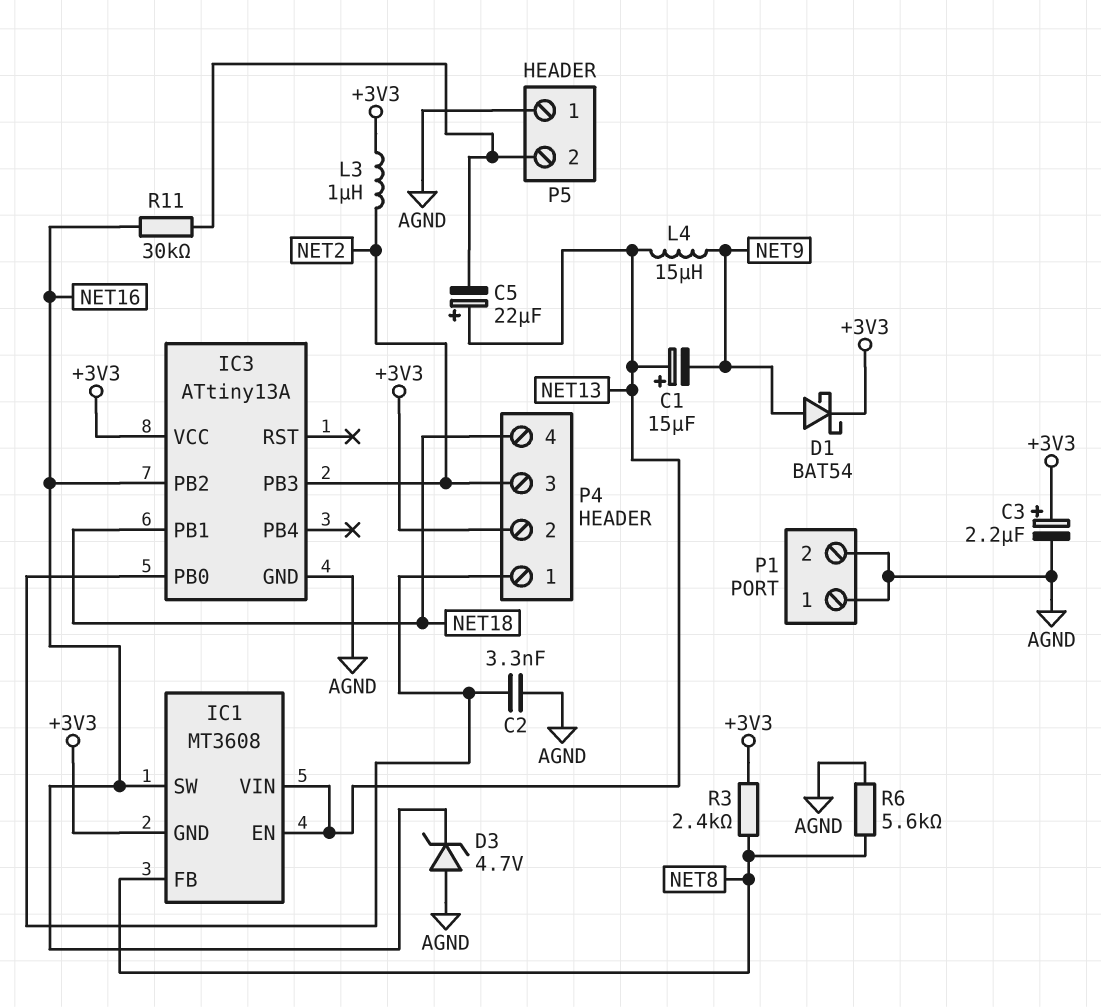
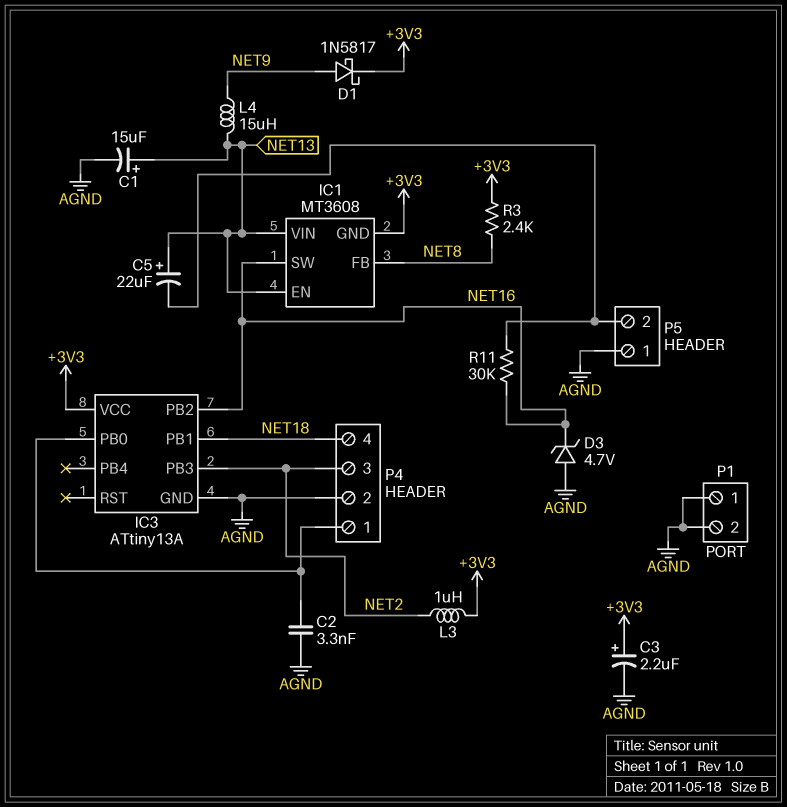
C1: 15uF (plus NET13, minus NET9) -> 15uF (plus NET13, minus AGND)
D1: schottky BAT54 (A NET9, K +3V3) -> schottky 1N5817 (A NET9, K +3V3)
P4 pin 2: +3V3 -> AGND
R6: 5.6k (AGND, NET8) -> none

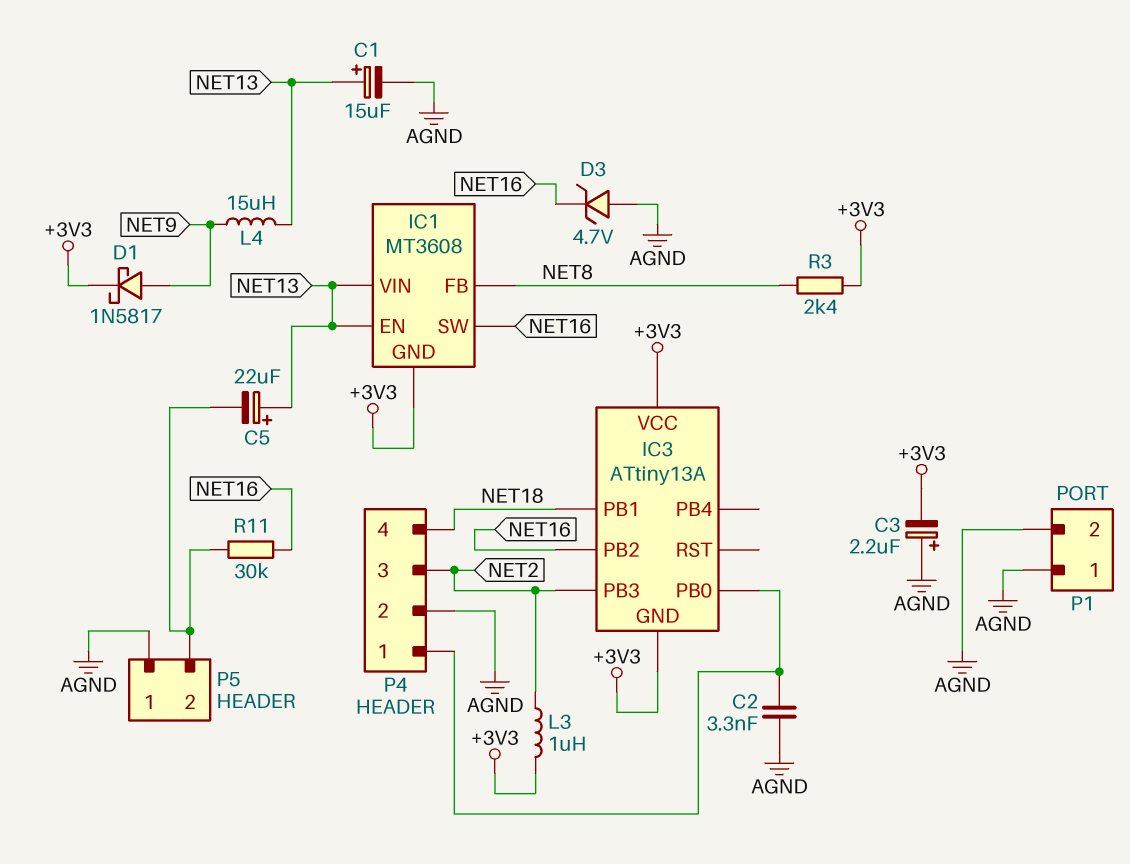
C3: 2.2uF (plus +3V3, minus AGND) -> 2.2uF (plus AGND, minus +3V3)
IC3 pin GND: AGND -> +3V3

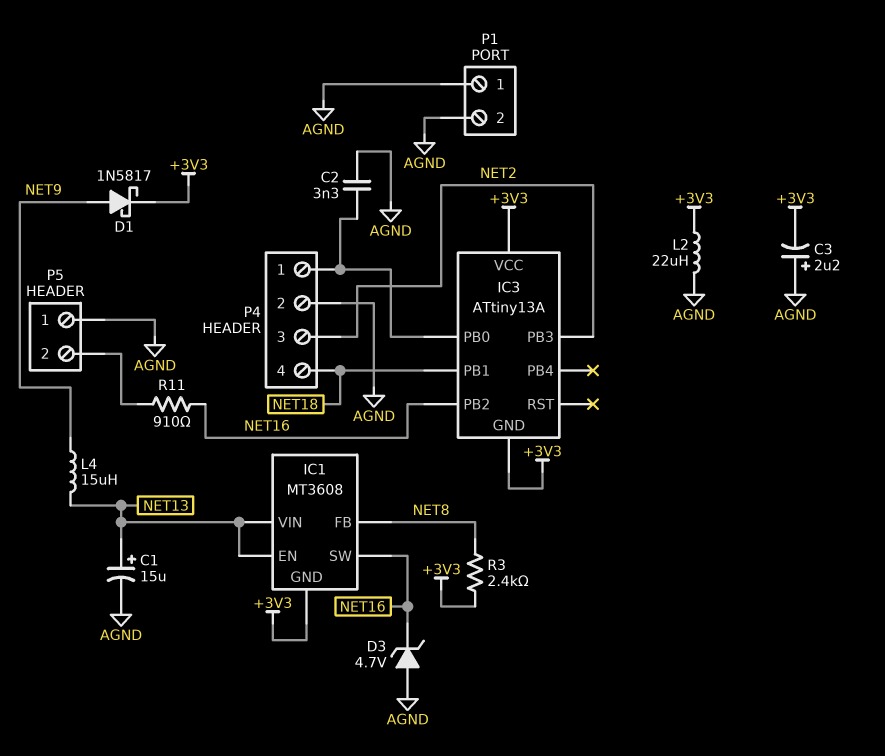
C5: 22uF (plus NET13, minus P5/2) -> none
L2: none -> 22uH (+3V3, AGND)
L3: 1uH (+3V3, NET2) -> none
R11: 30k (NET16, P5/2) -> 910 (NET16, P5/2)

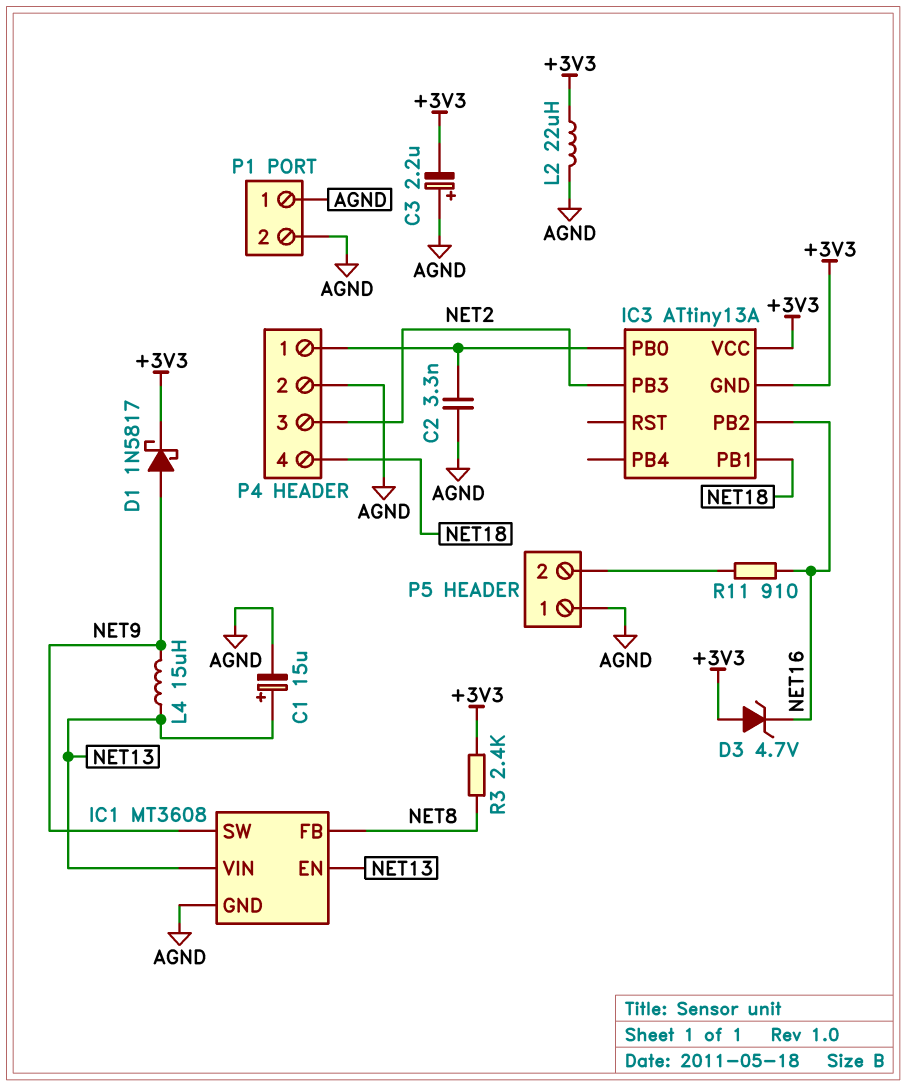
D3: zener 4.7V (A AGND, K NET16) -> zener 4.7V (A +3V3, K NET16)
IC1 pin GND: +3V3 -> AGND
IC1 pin SW: NET16 -> NET9

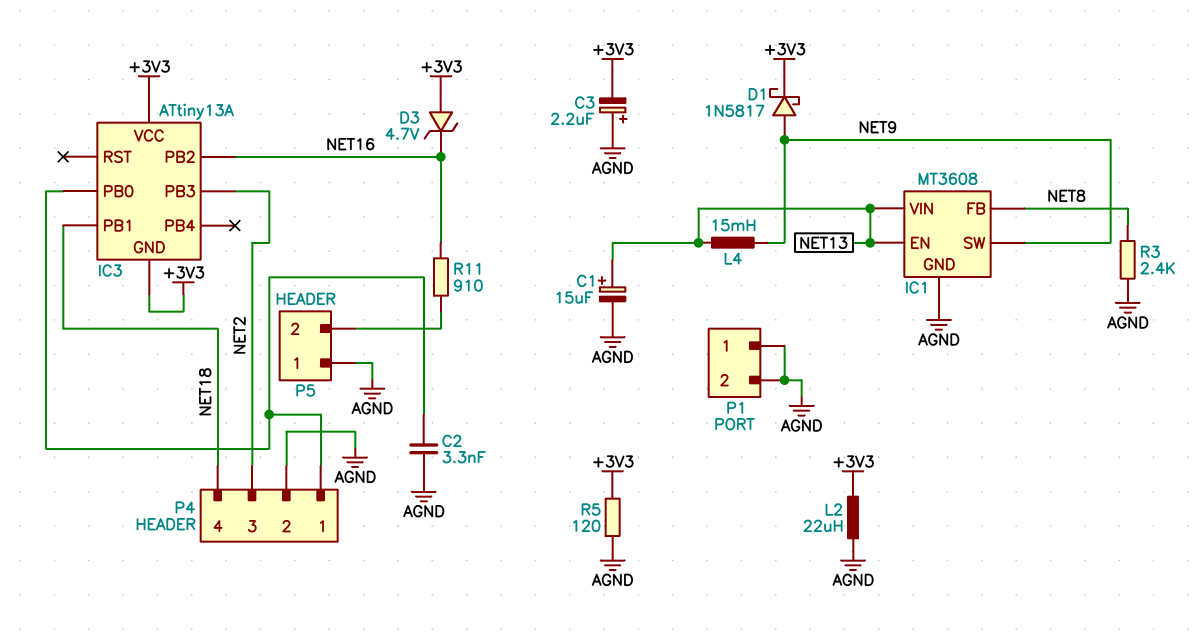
L4: 15uH (NET9, NET13) -> 15mH (NET9, NET13)
R3: 2.4k (+3V3, NET8) -> 2.4k (AGND, NET8)
R5: none -> 120 (+3V3, AGND)

